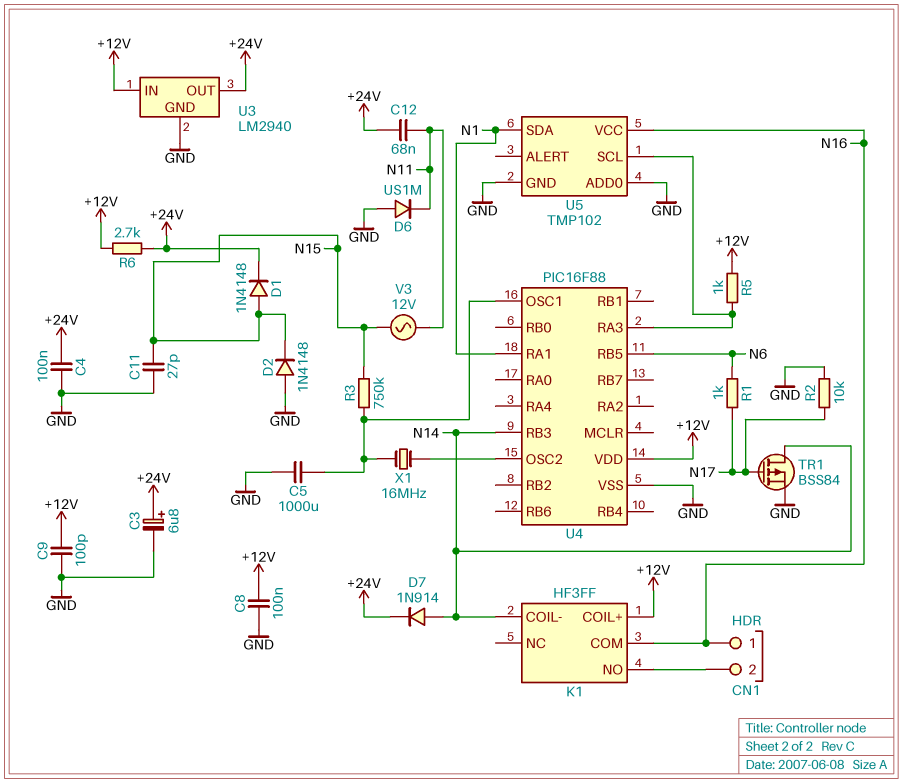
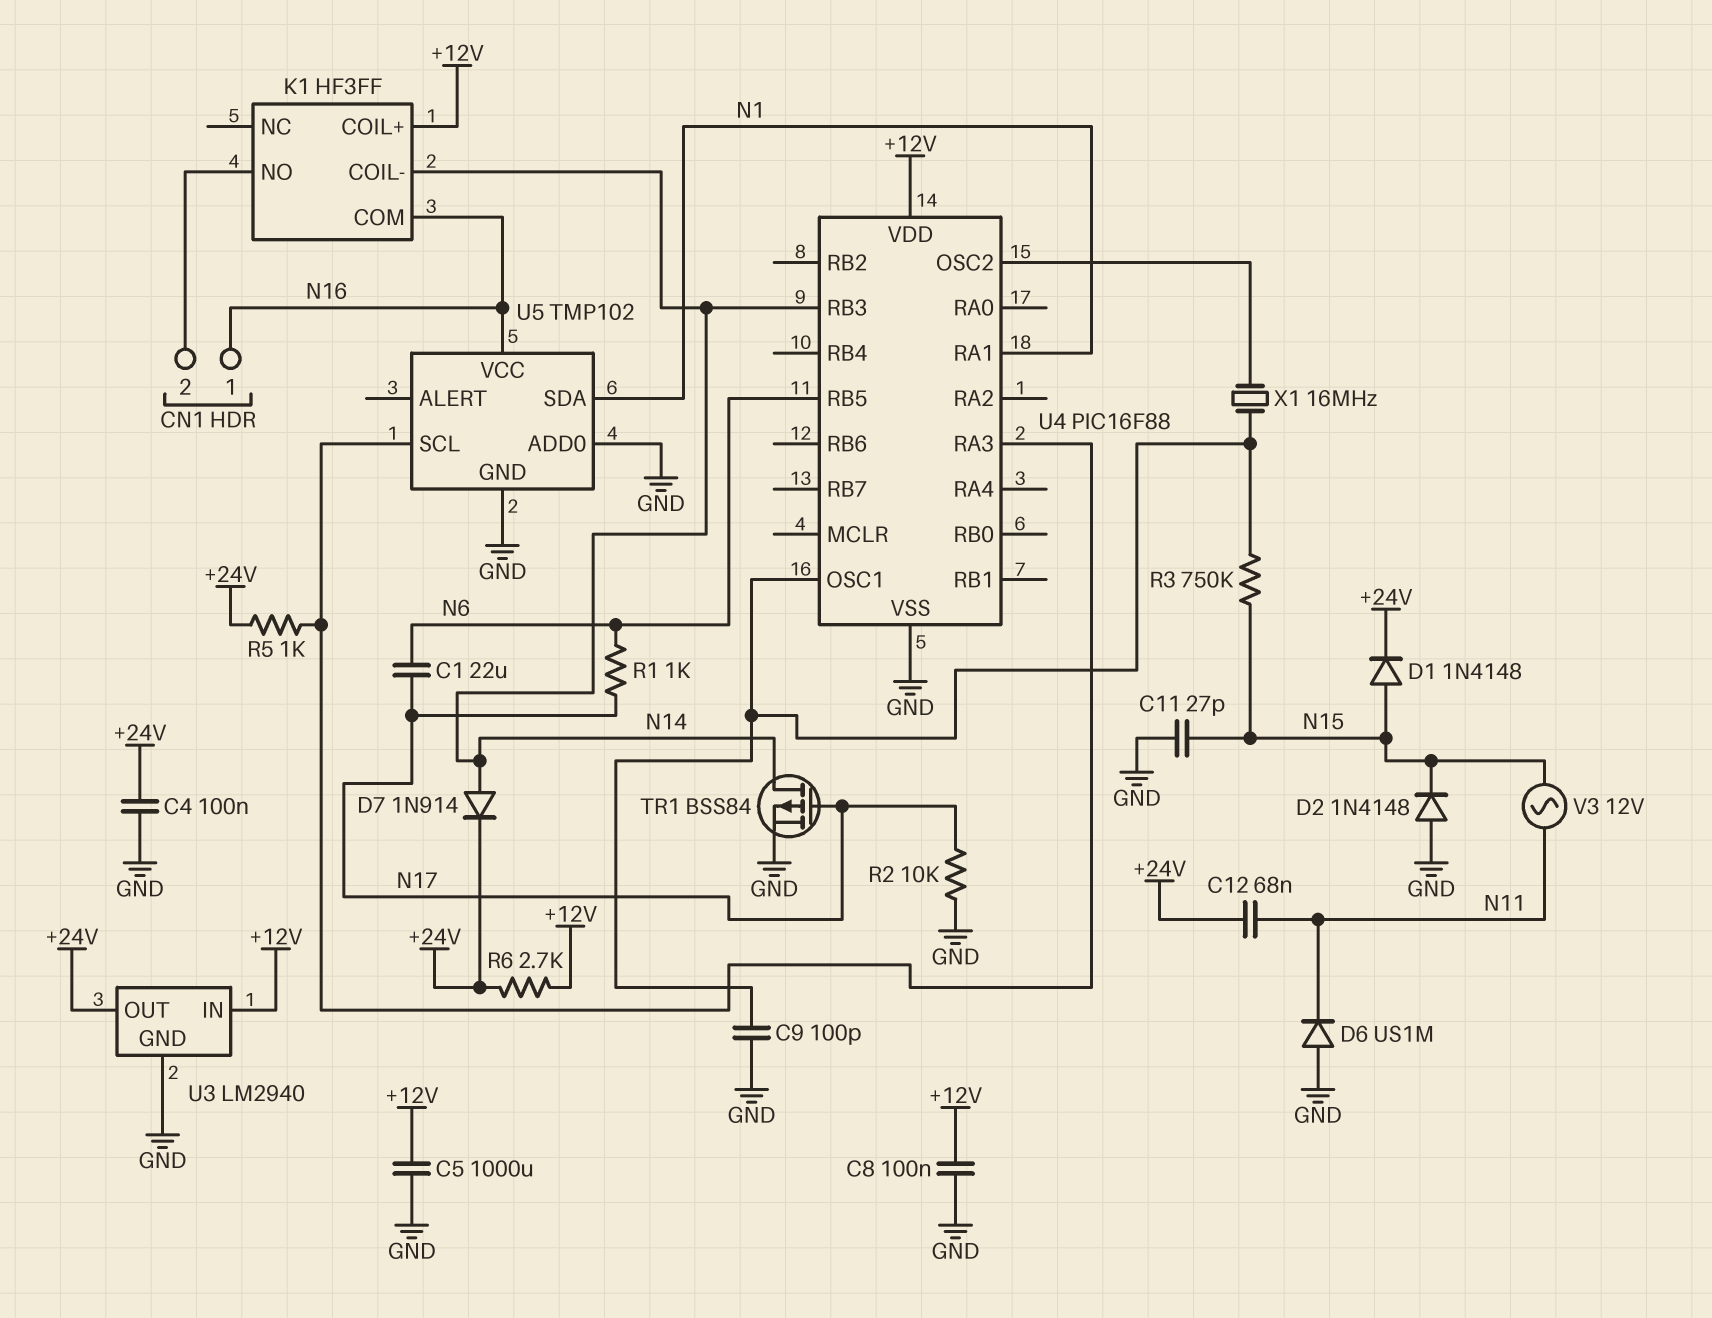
C1: none -> 22uF (N6, N17)
C3: 6.8uF (plus +24V, minus GND) -> none
C5: 1000uF (GND, U4/OSC1) -> 1000uF (+12V, GND)
C9: 100pF (+12V, GND) -> 100pF (GND, U4/OSC1)
R5: 1k (+12V, U4/RA3) -> 1k (+24V, U4/RA3)

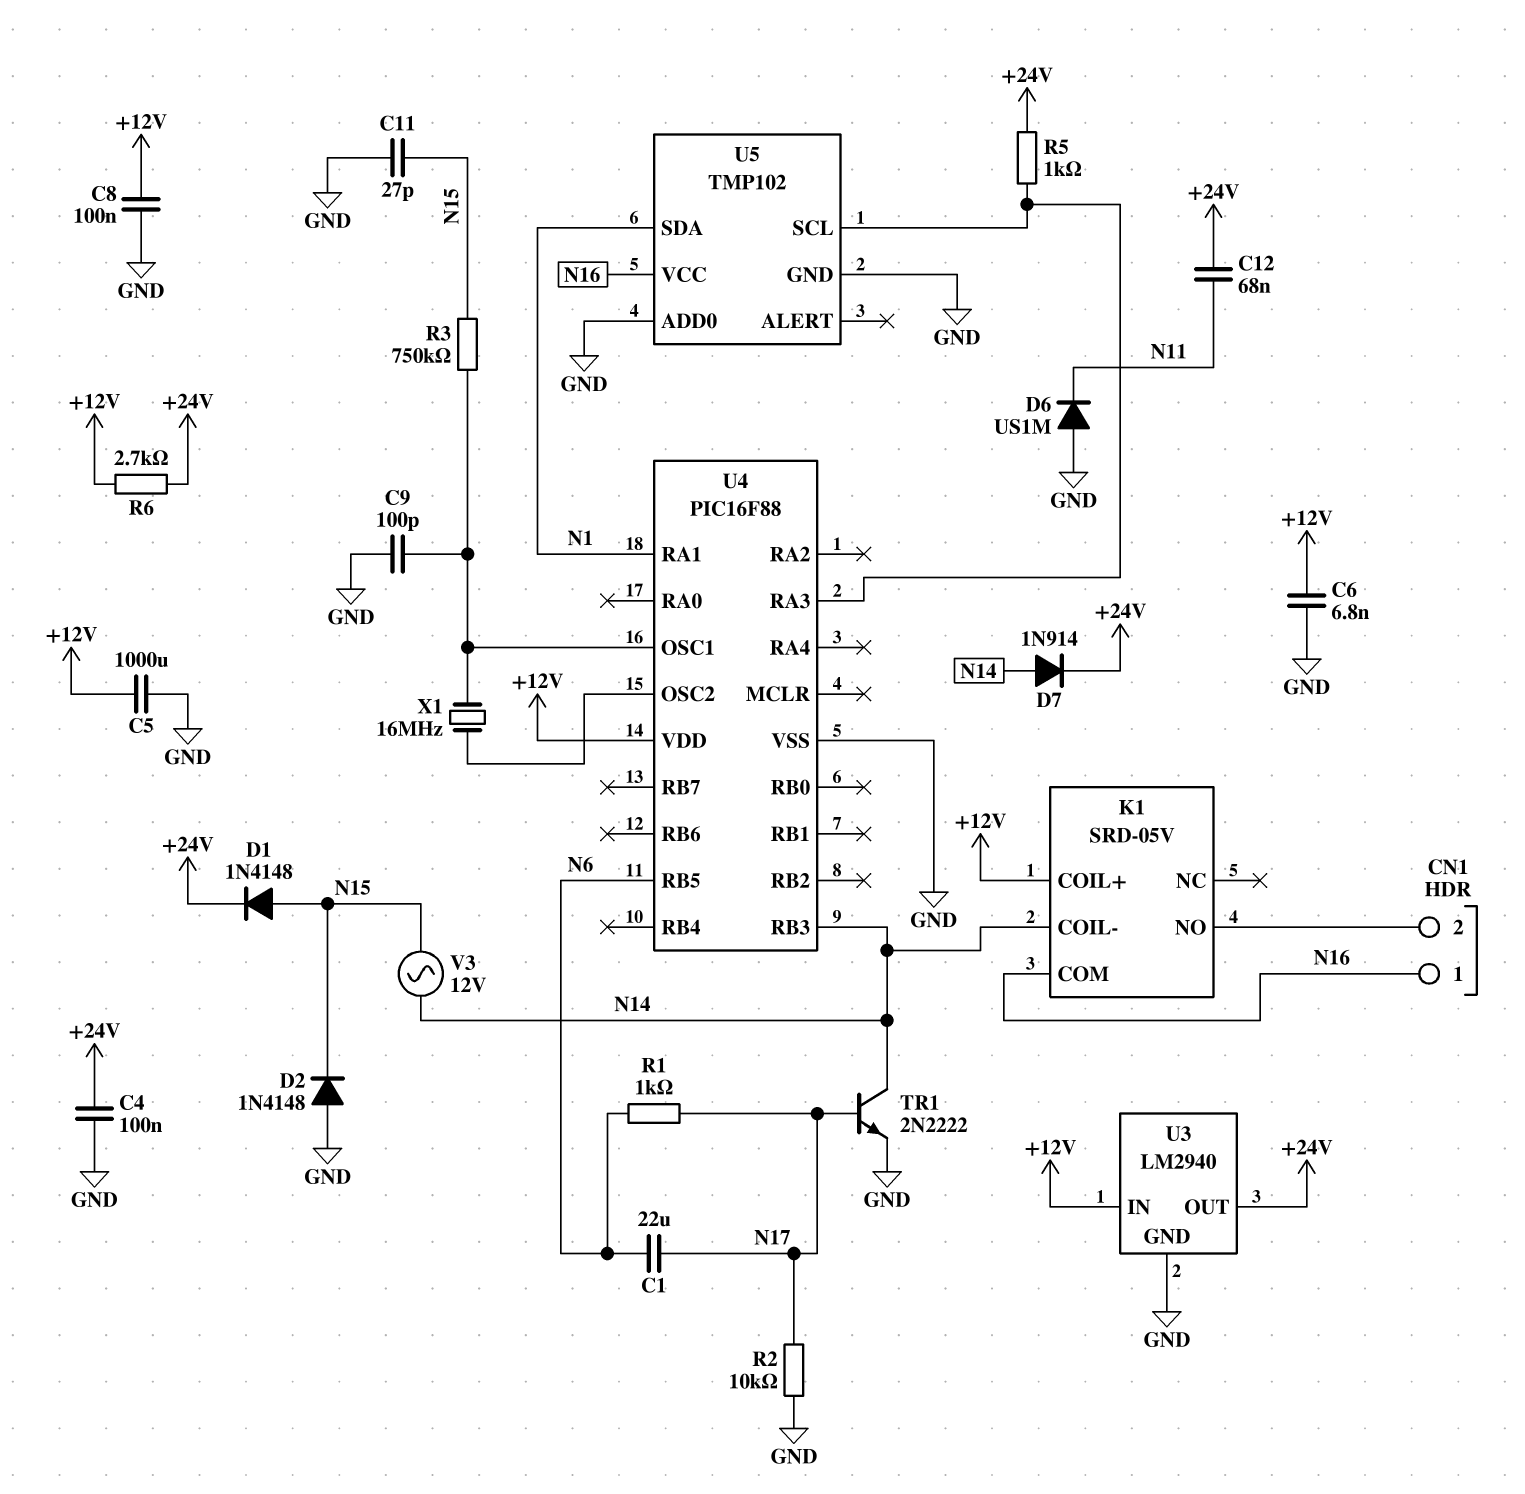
C6: none -> 6.8nF (+12V, GND)
K1: HF3FF -> SRD-05V
TR1: PMOS BSS84 (G N17, D N14, S GND) -> NPN 2N2222 (B N17, C N14, E GND)
V3: AC 12V (N11, N15) -> AC 12V (N14, N15)

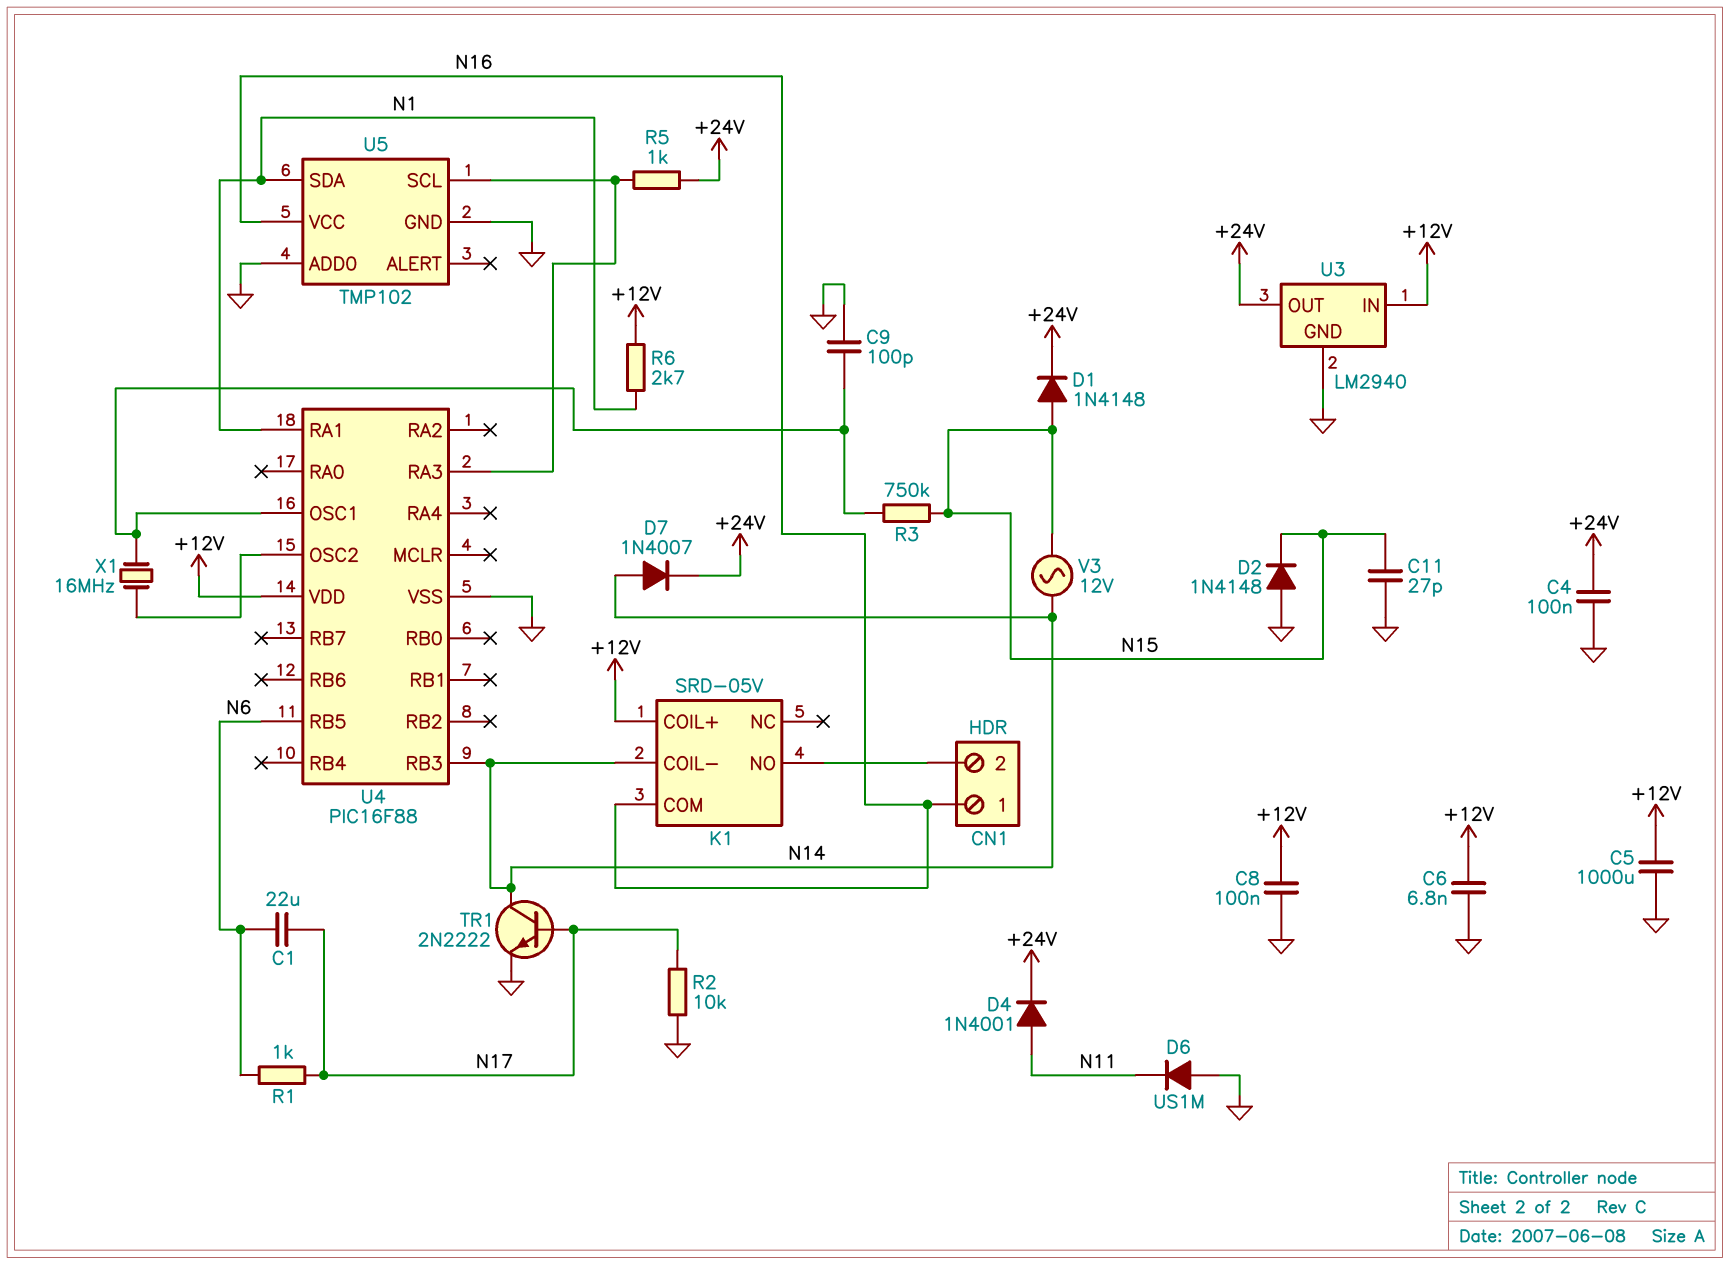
C12: 68nF (+24V, N11) -> none
D4: none -> diode 1N4001 (A N11, K +24V)
D7: diode 1N914 (A N14, K +24V) -> diode 1N4007 (A N14, K +24V)
R6: 2.7k (+12V, +24V) -> 2.7k (+12V, N1)

